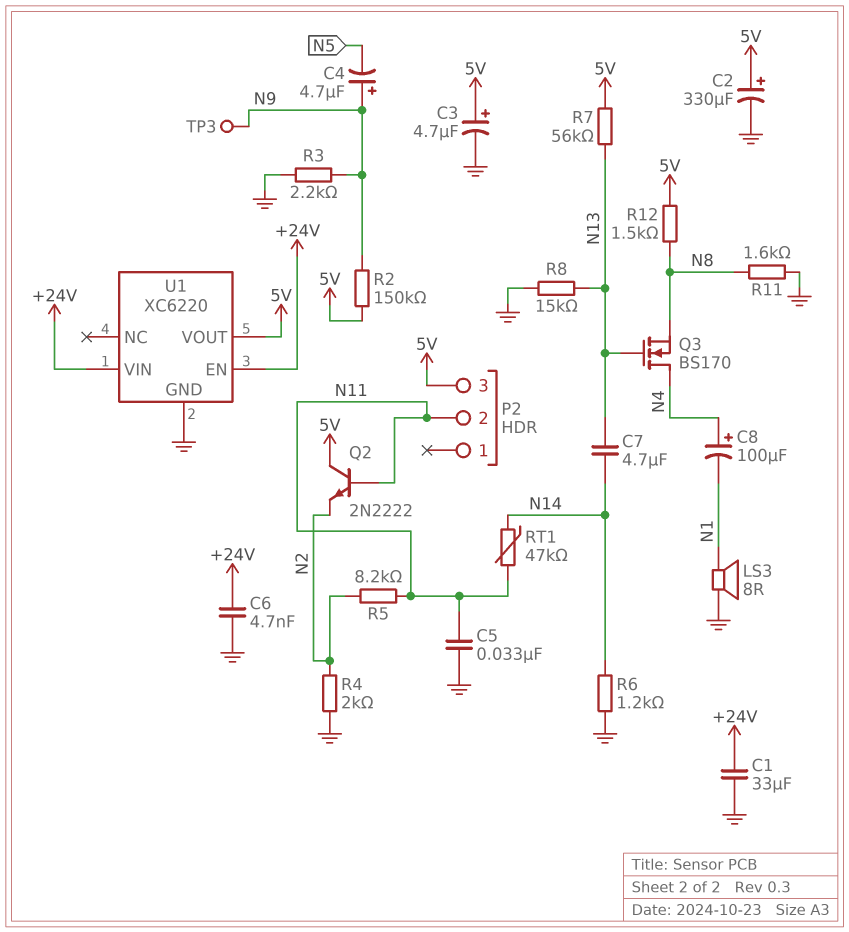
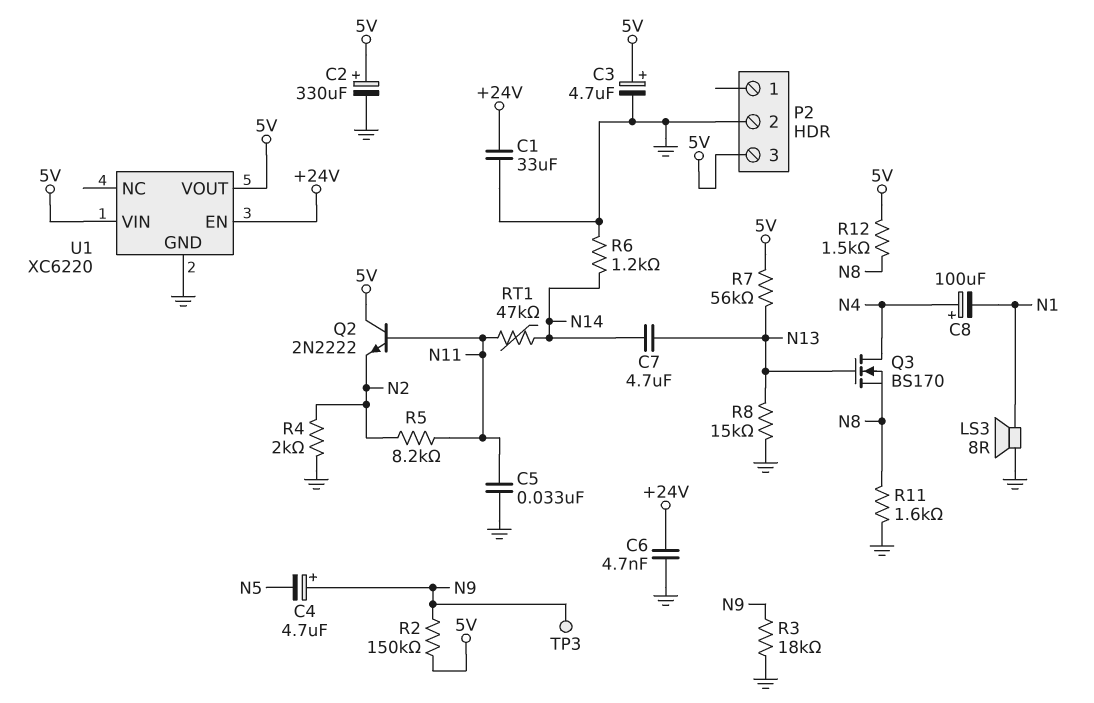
P2 pin 2: N11 -> GND
R3: 2.2k (GND, N9) -> 18k (GND, N9)
U1 pin VIN: +24V -> 5V

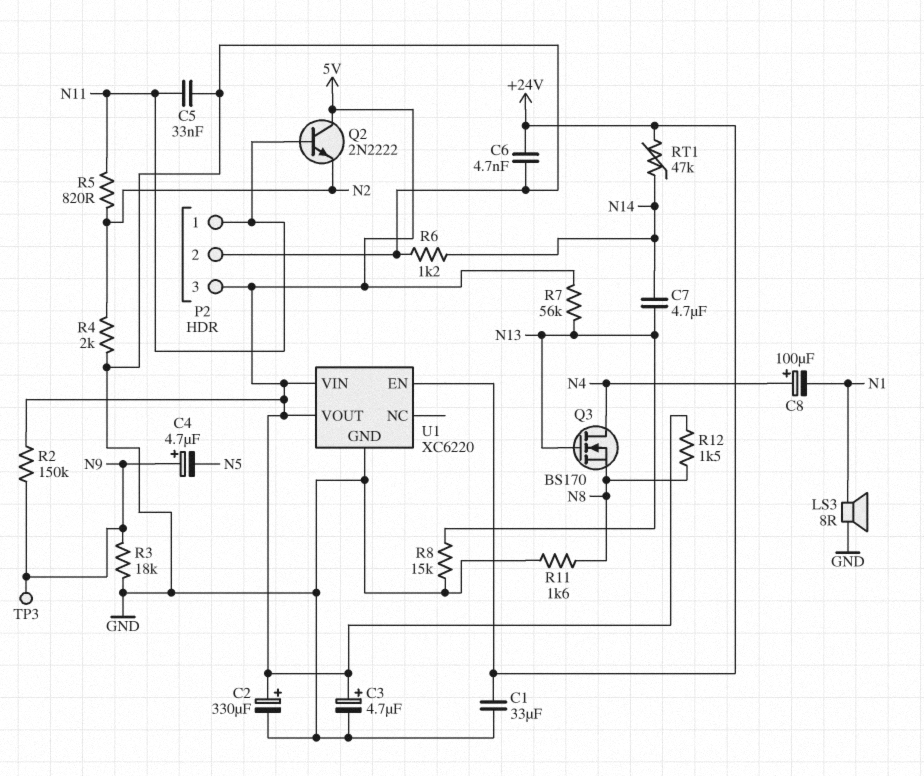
P2 pin 1: none -> N11
R5: 8.2k (N2, N11) -> 820 (N2, N11)
RT1: 47k (N11, N14) -> 47k (+24V, N14)

